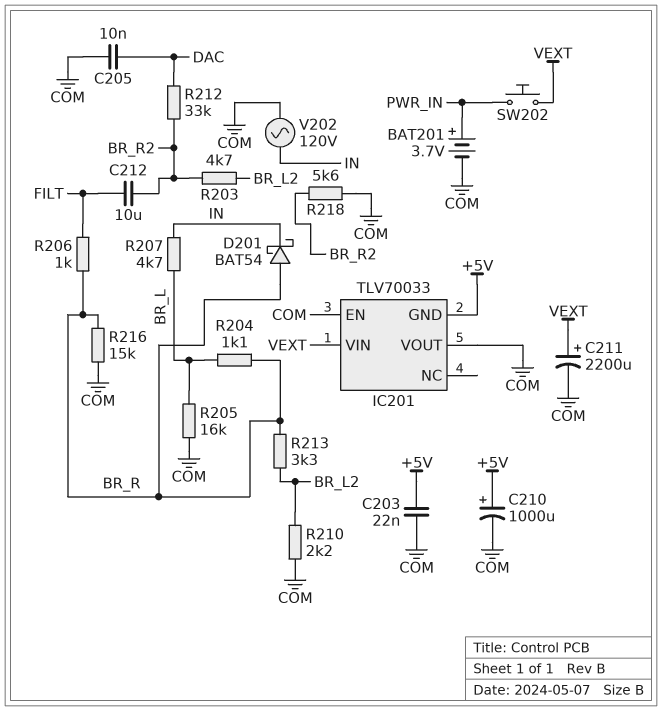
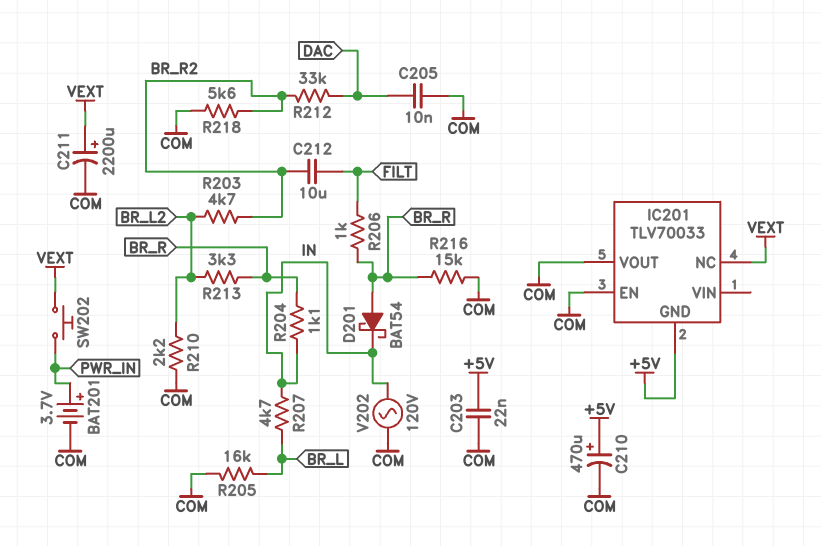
C210: 1000uF (plus +5V, minus COM) -> 470uF (plus +5V, minus COM)
IC201 pin NC: none -> VEXT
IC201 pin VIN: VEXT -> none
R204: 1.1k (BR_L, BR_R) -> 1.1k (BR_R, IN)

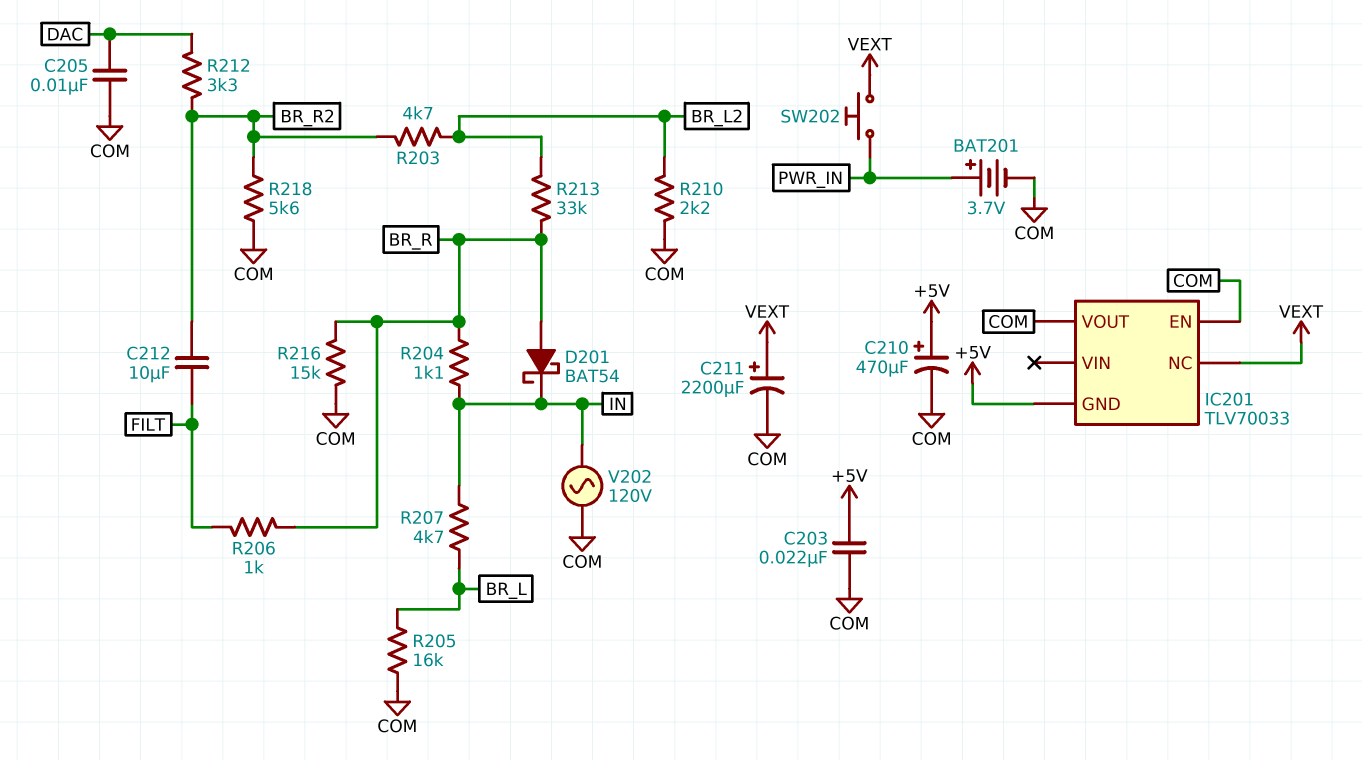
R212: 33k (BR_R2, DAC) -> 3.3k (BR_R2, DAC)
R213: 3.3k (BR_L2, BR_R) -> 33k (BR_L2, BR_R)

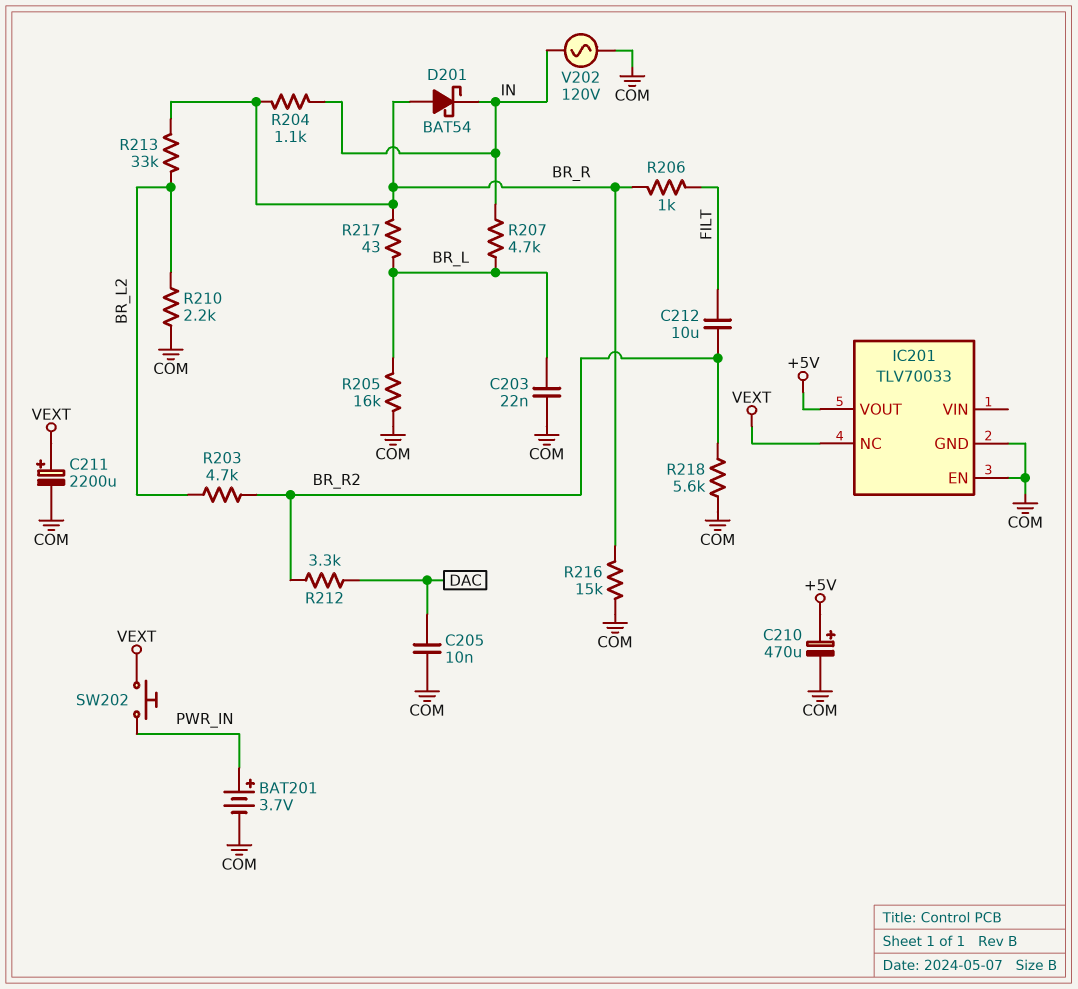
C203: 22nF (+5V, COM) -> 22nF (BR_L, COM)
IC201 pin GND: +5V -> COM
IC201 pin VOUT: COM -> +5V
R217: none -> 43 (BR_L, BR_R)

